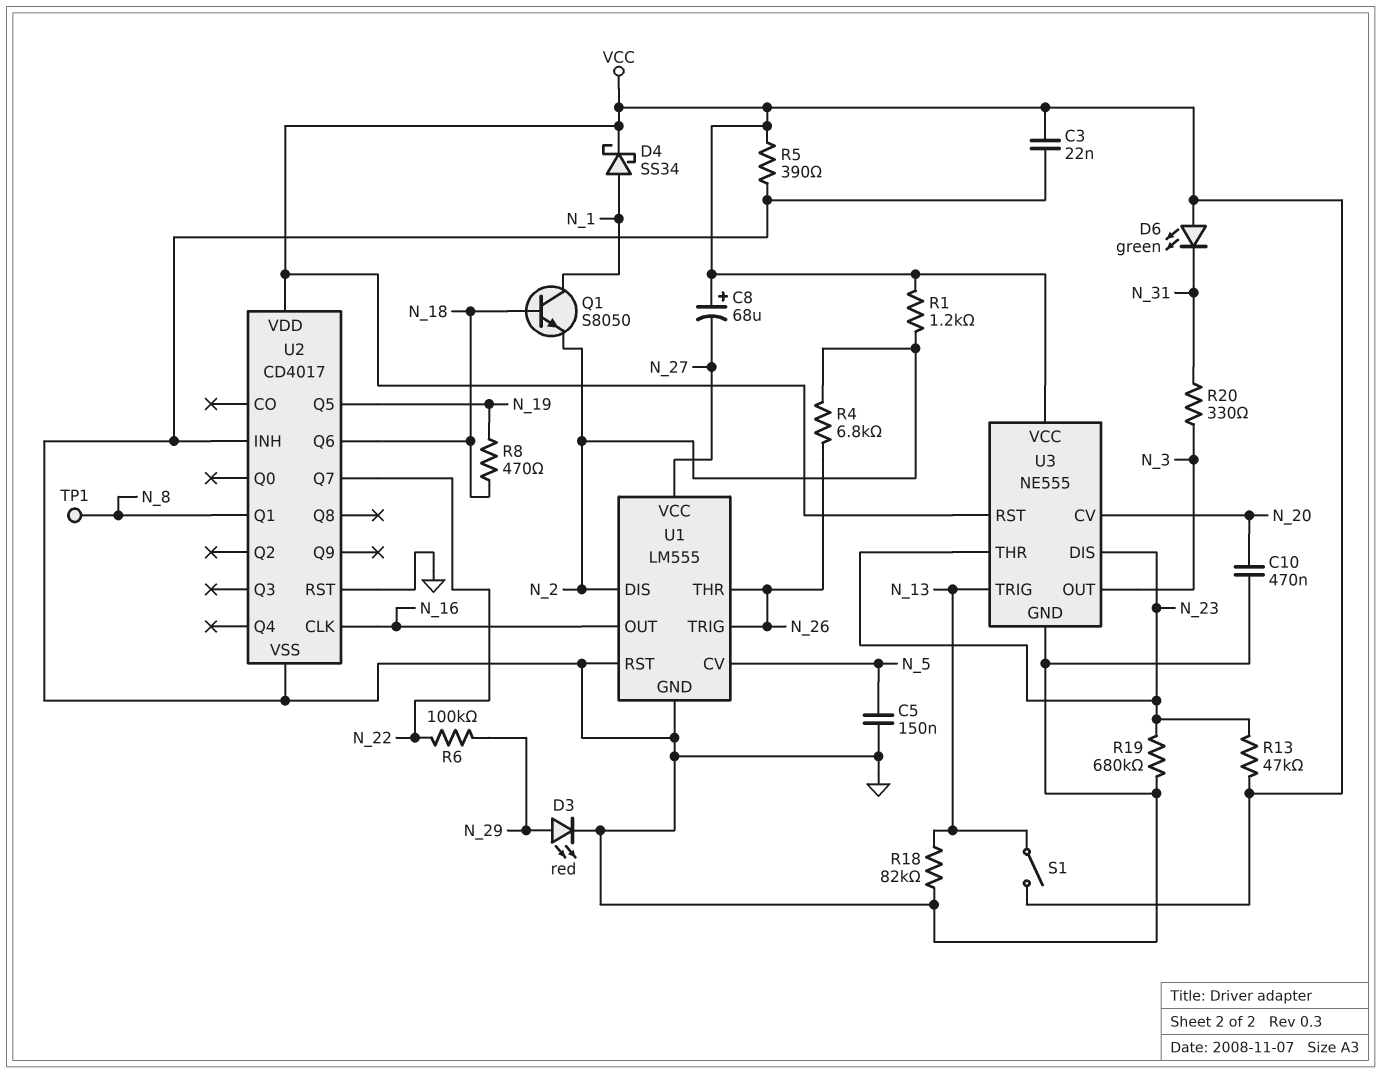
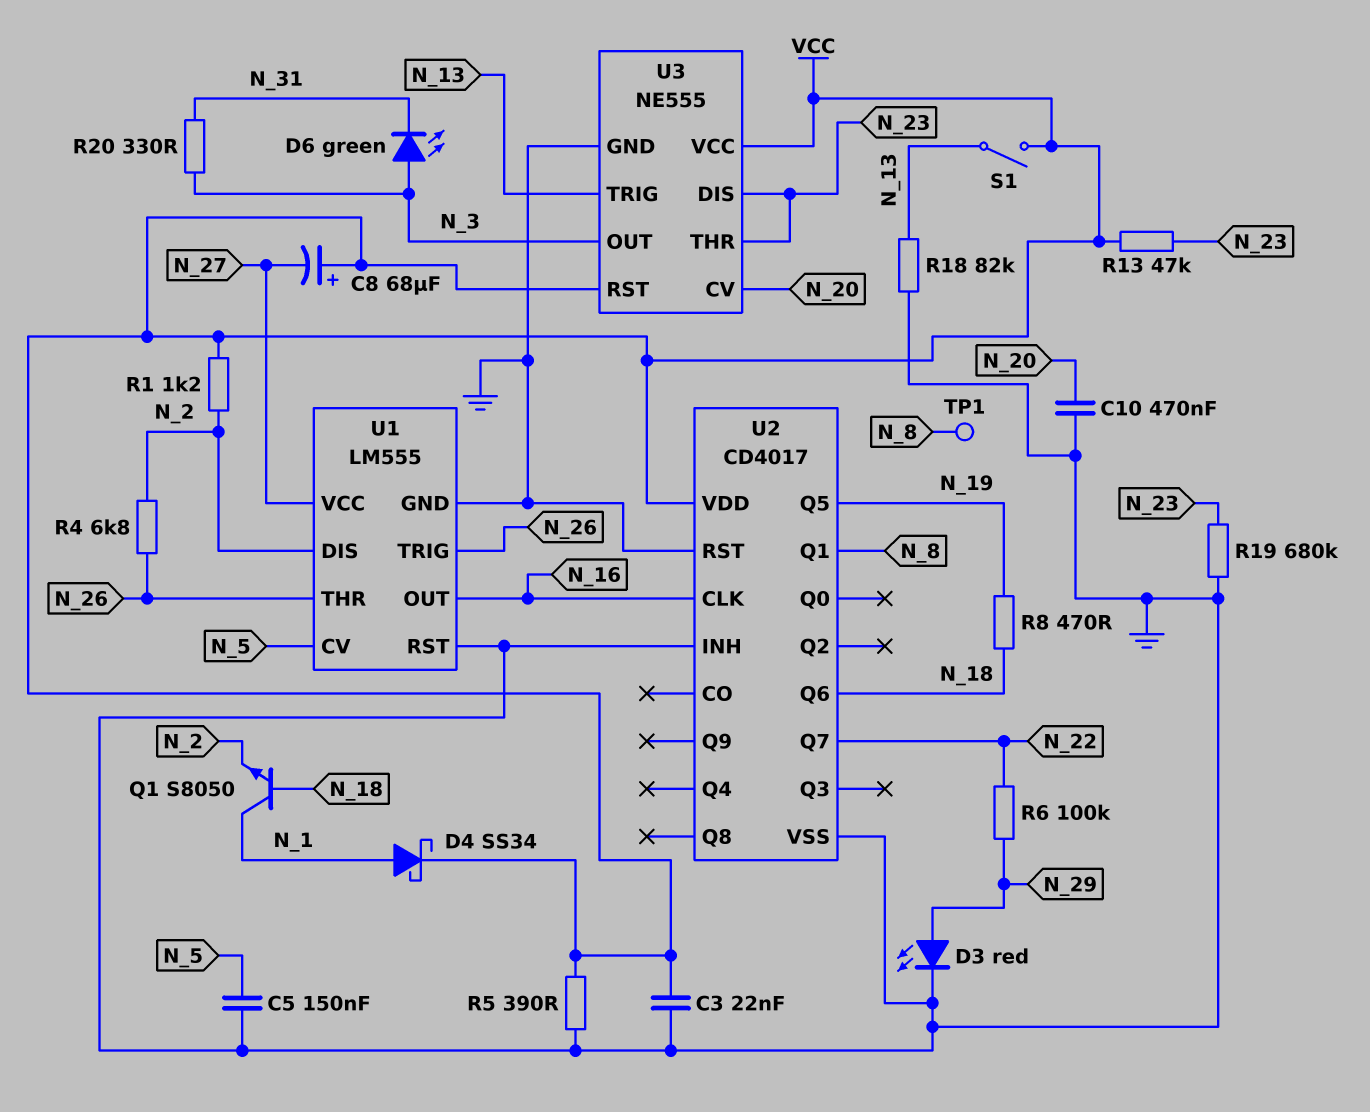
D6: LED green (A VCC, K N_31) -> LED green (A N_3, K N_31)

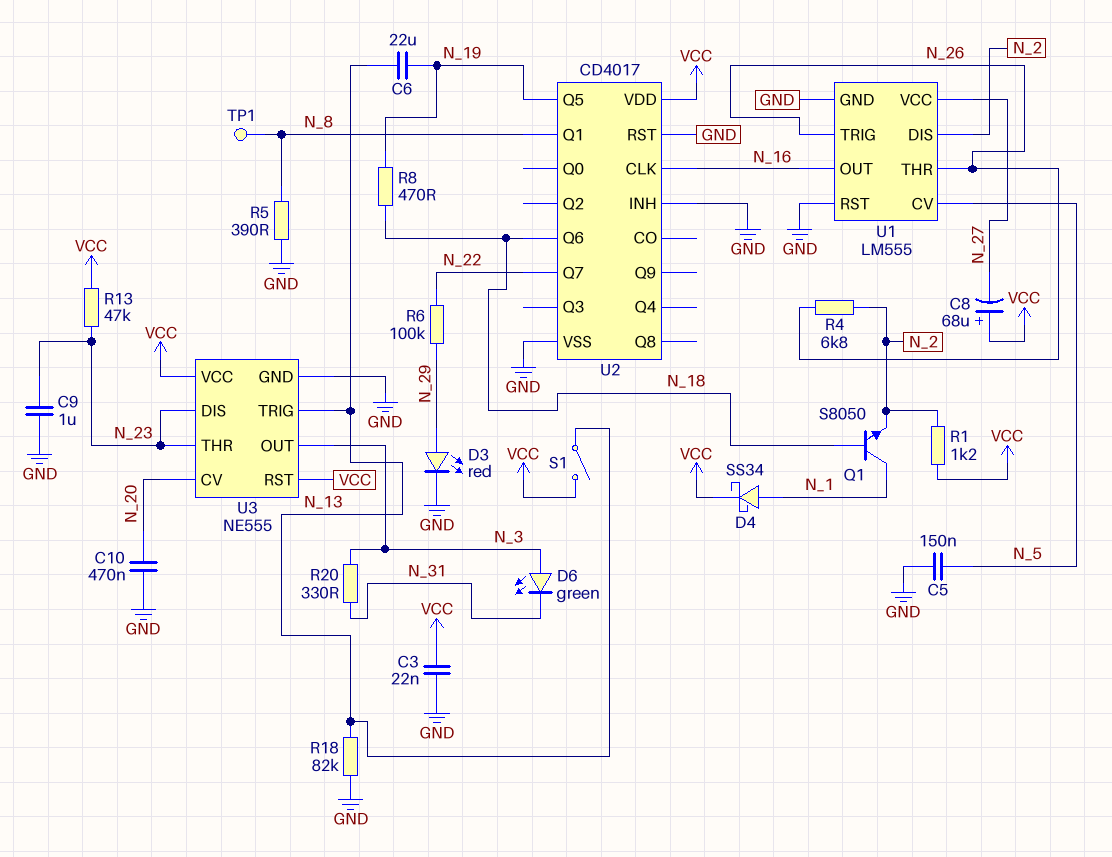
C6: none -> 22uF (N_13, N_19)
C9: none -> 1uF (GND, N_23)
R5: 390 (GND, VCC) -> 390 (GND, N_8)
R19: 680k (GND, N_23) -> none

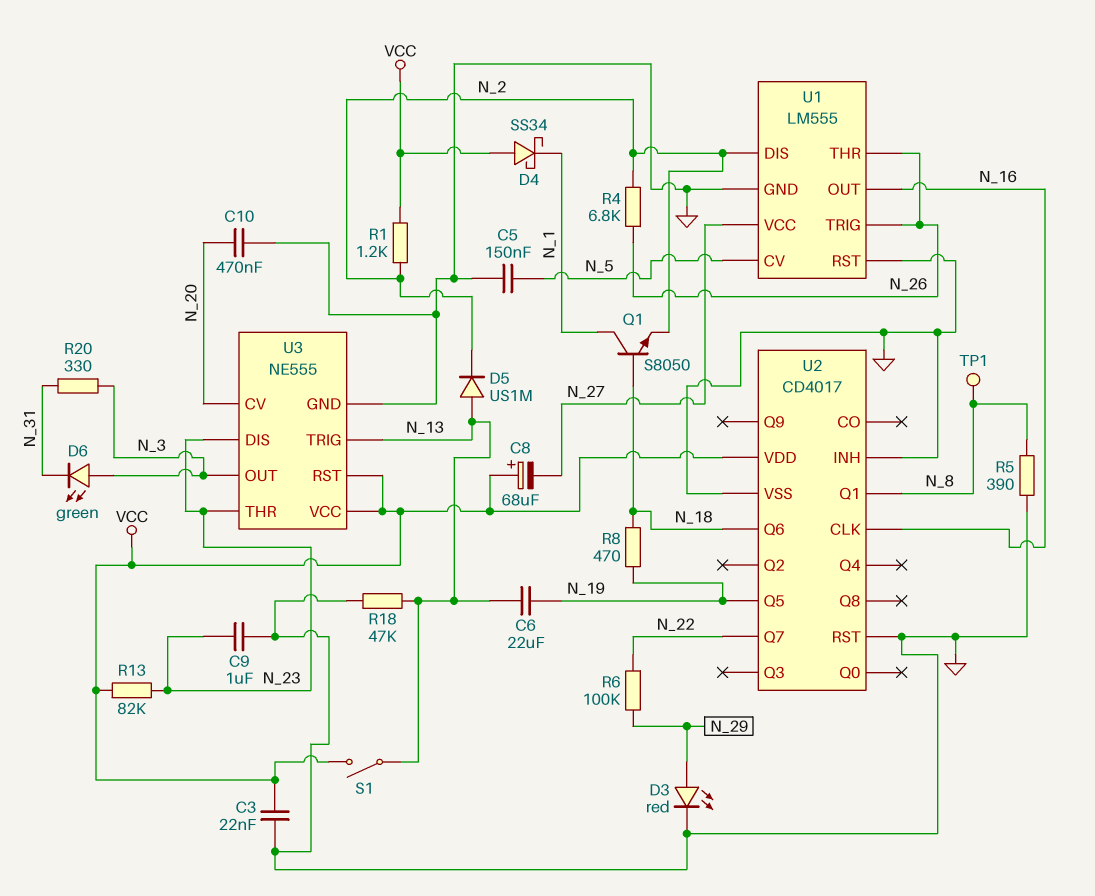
D4: schottky SS34 (A N_1, K VCC) -> schottky SS34 (A VCC, K N_1)
D5: none -> diode US1M (A N_13, K N_2)
R13: 47k (N_23, VCC) -> 82k (N_23, VCC)
R18: 82k (GND, N_13) -> 47k (GND, N_13)

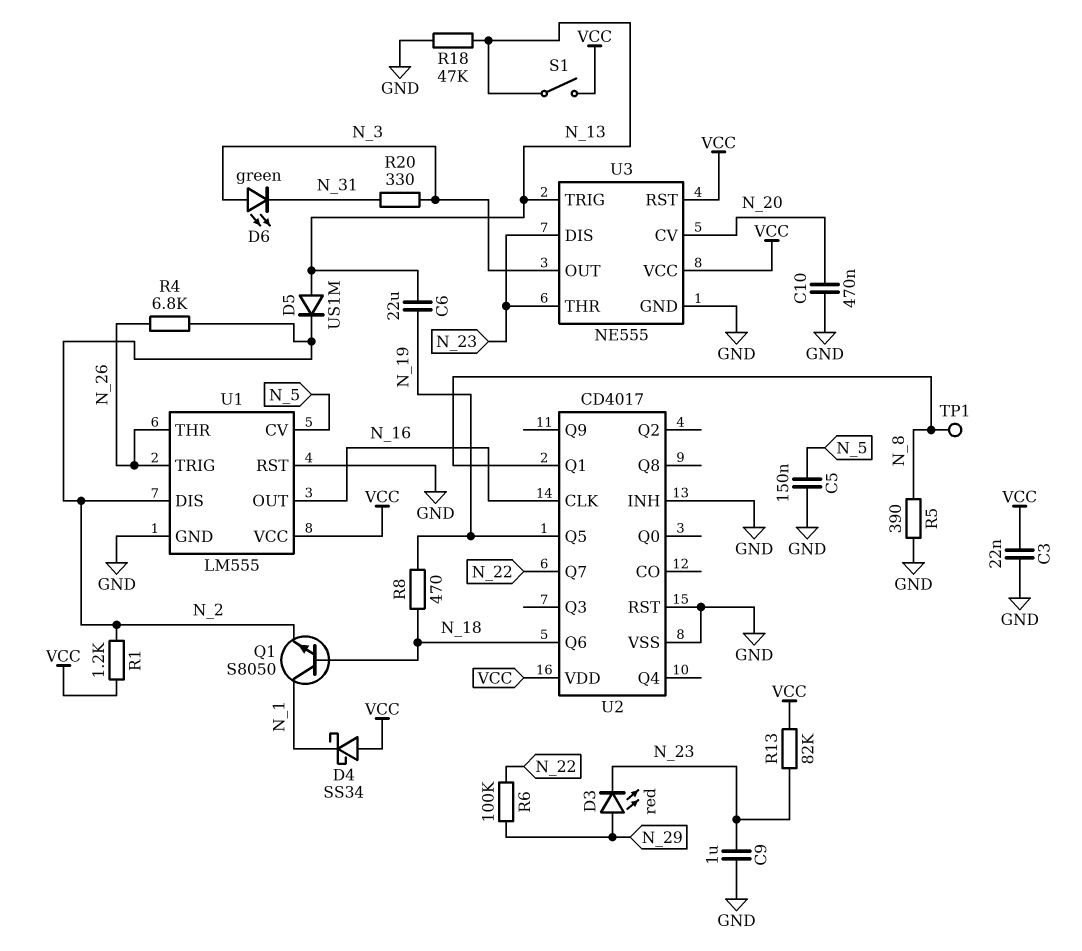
C8: 68uF (plus VCC, minus N_27) -> none
D3: LED red (A N_29, K GND) -> LED red (A N_29, K N_23)
U1 pin VCC: N_27 -> VCC

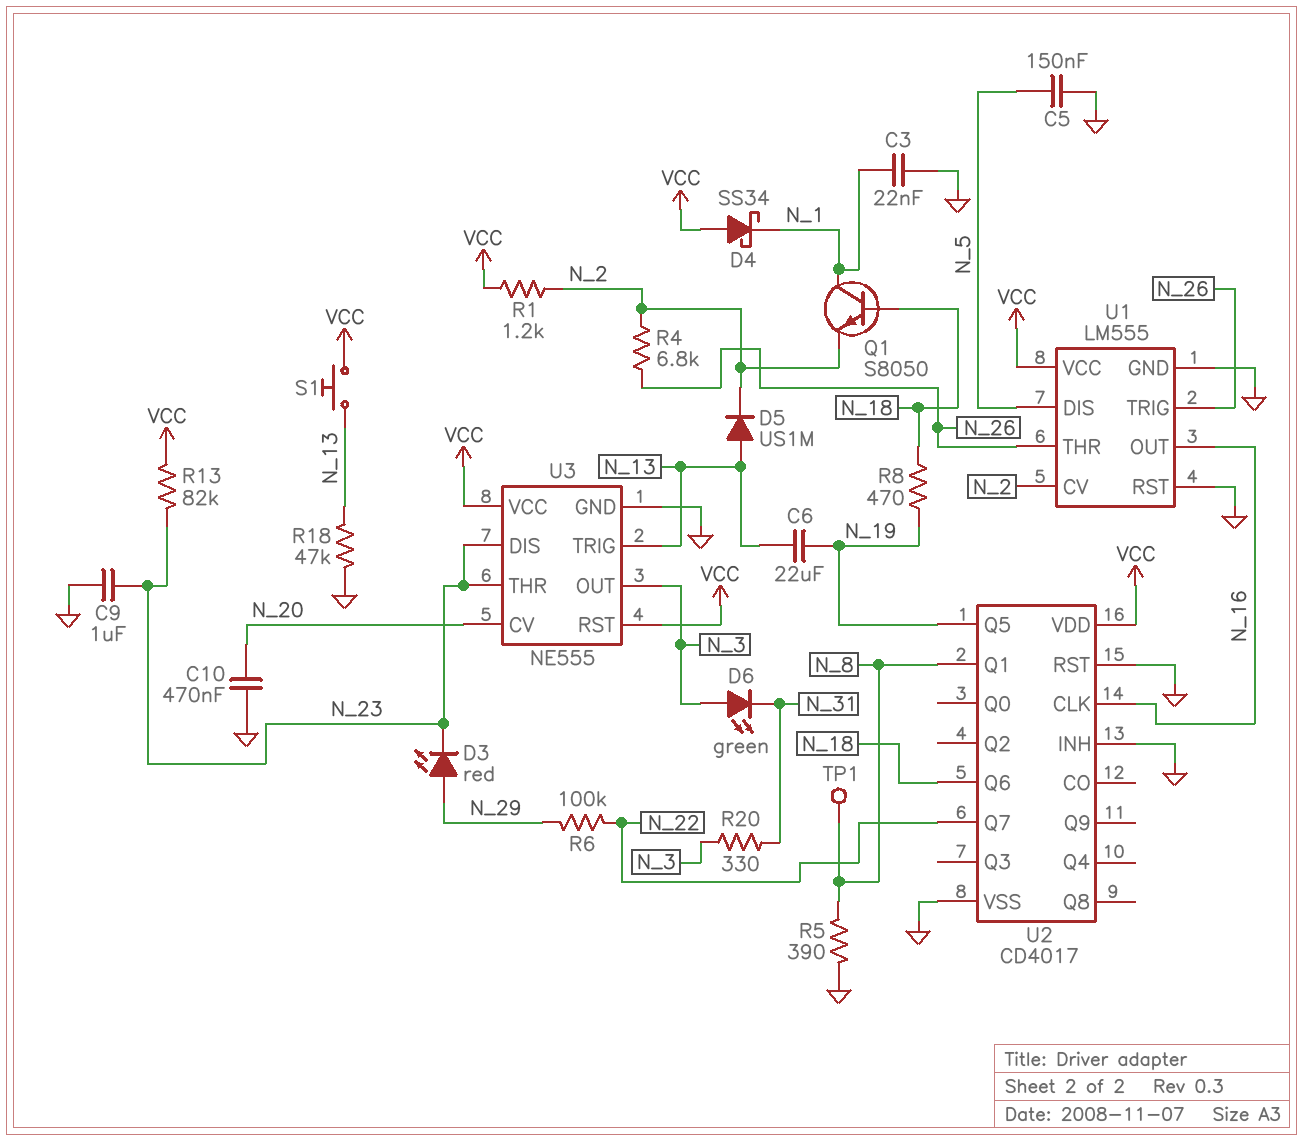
C3: 22nF (GND, VCC) -> 22nF (GND, N_1)
S1: switch (N_13, VCC) -> button (N_13, VCC)
U1 pin CV: N_5 -> N_2
U1 pin DIS: N_2 -> N_5

